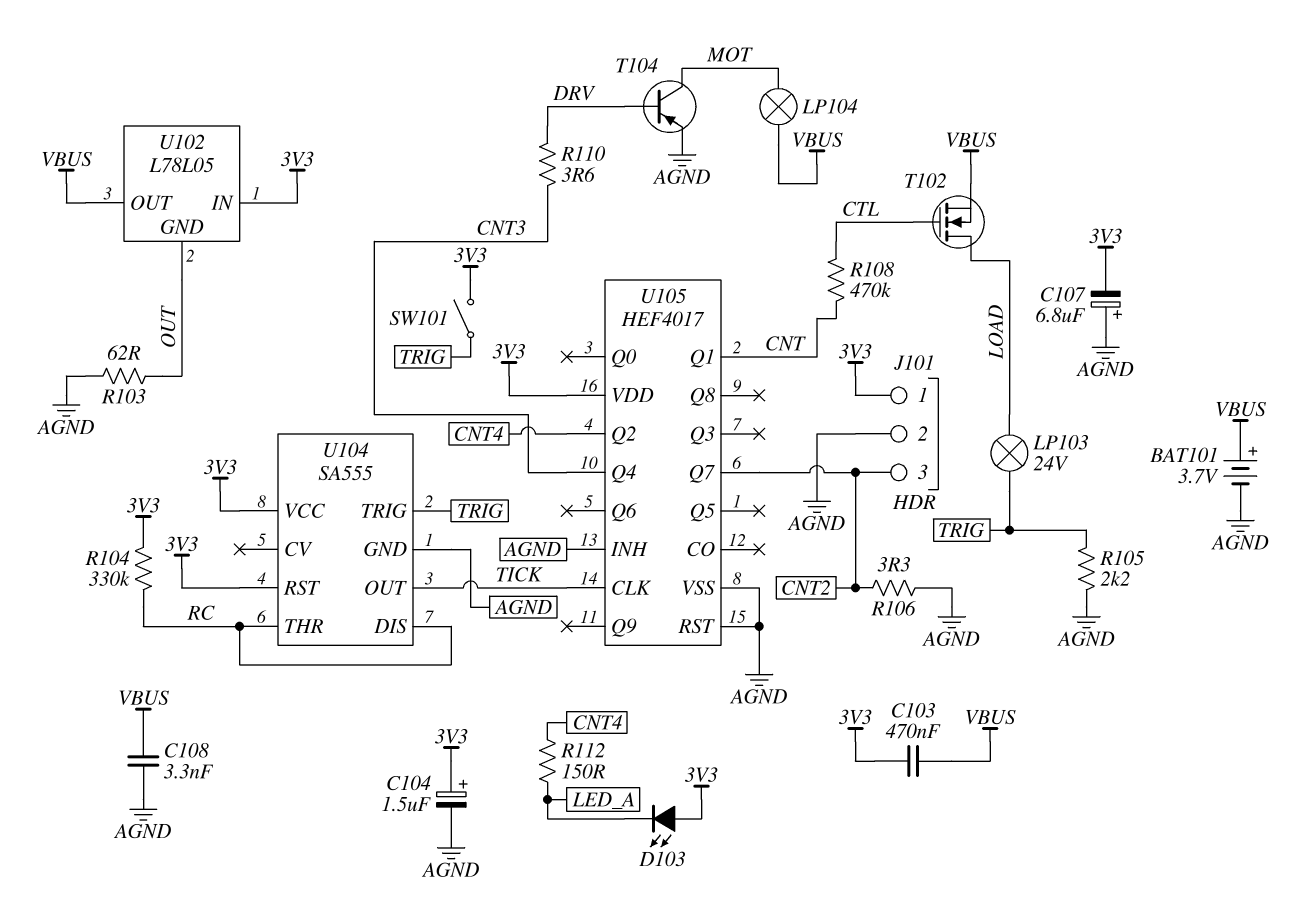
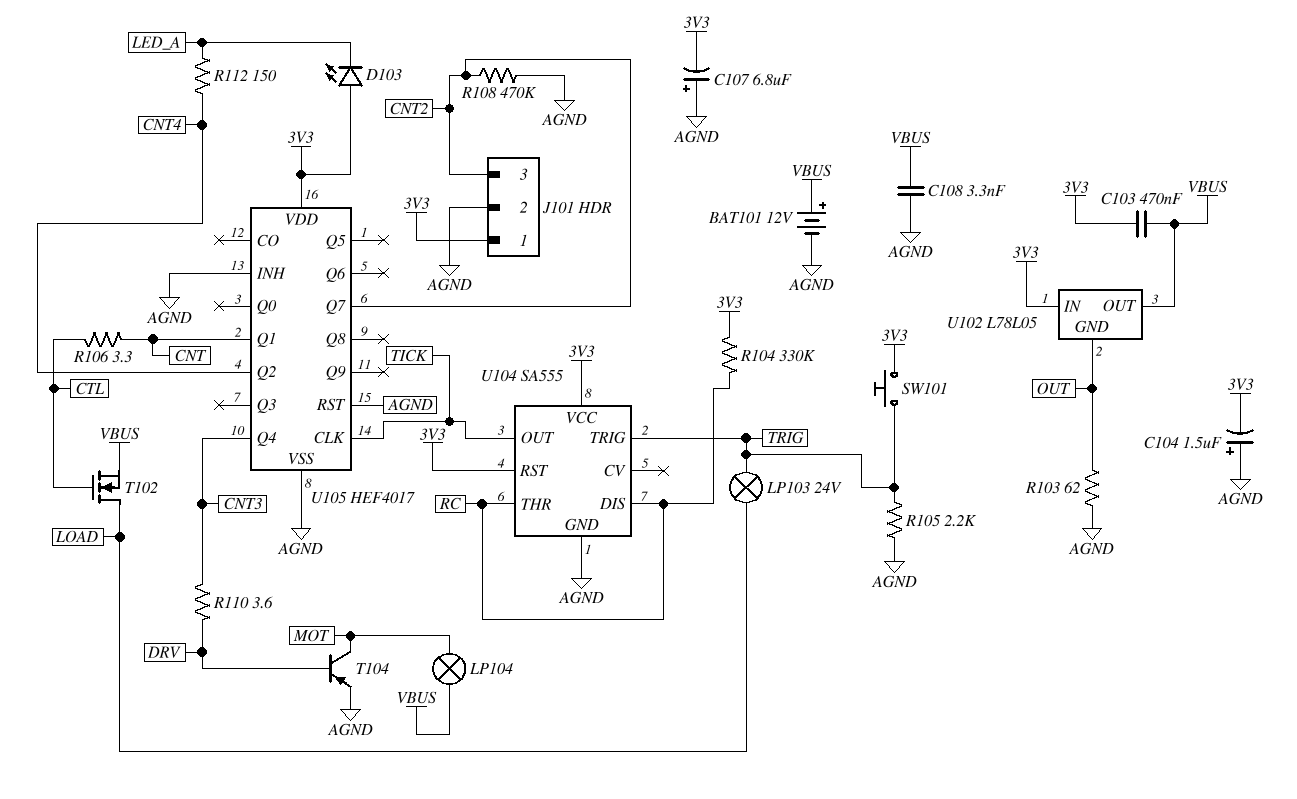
BAT101: 3.7V (plus VBUS, minus AGND) -> 12V (plus VBUS, minus AGND)
C104: 1.5uF (plus 3V3, minus AGND) -> 1.5uF (plus AGND, minus 3V3)
R106: 3.3 (AGND, CNT2) -> 3.3 (CNT, CTL)
R108: 470k (CNT, CTL) -> 470k (AGND, CNT2)
SW101: switch (3V3, TRIG) -> button (3V3, TRIG)

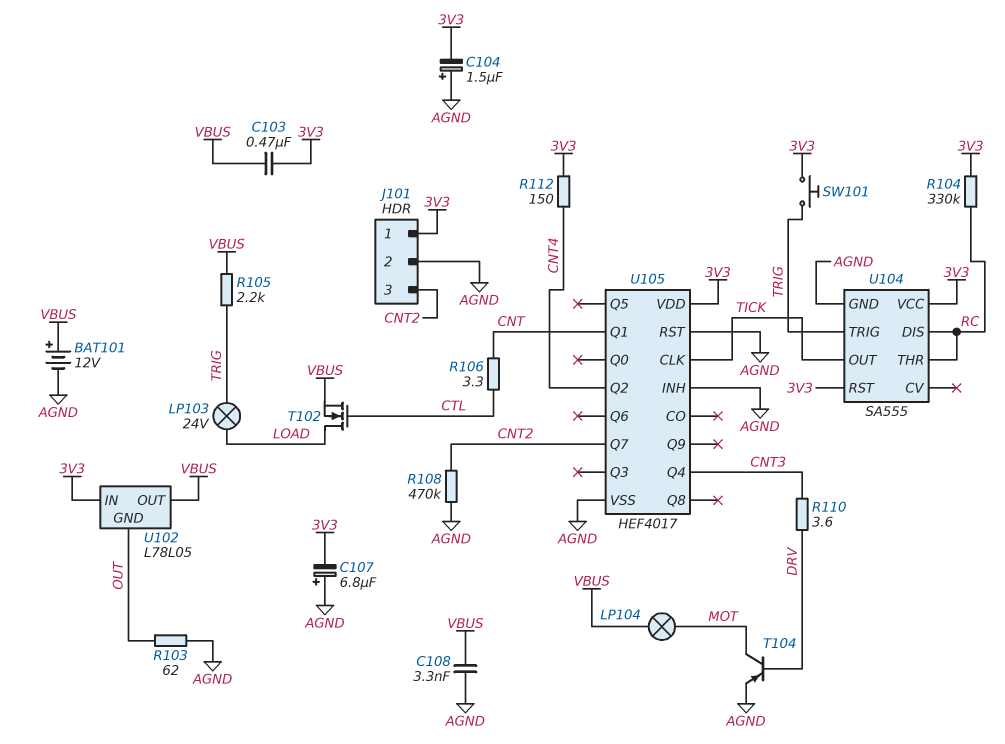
D103: LED (A 3V3, K LED_A) -> none
R105: 2.2k (AGND, TRIG) -> 2.2k (TRIG, VBUS)
R112: 150 (CNT4, LED_A) -> 150 (3V3, CNT4)

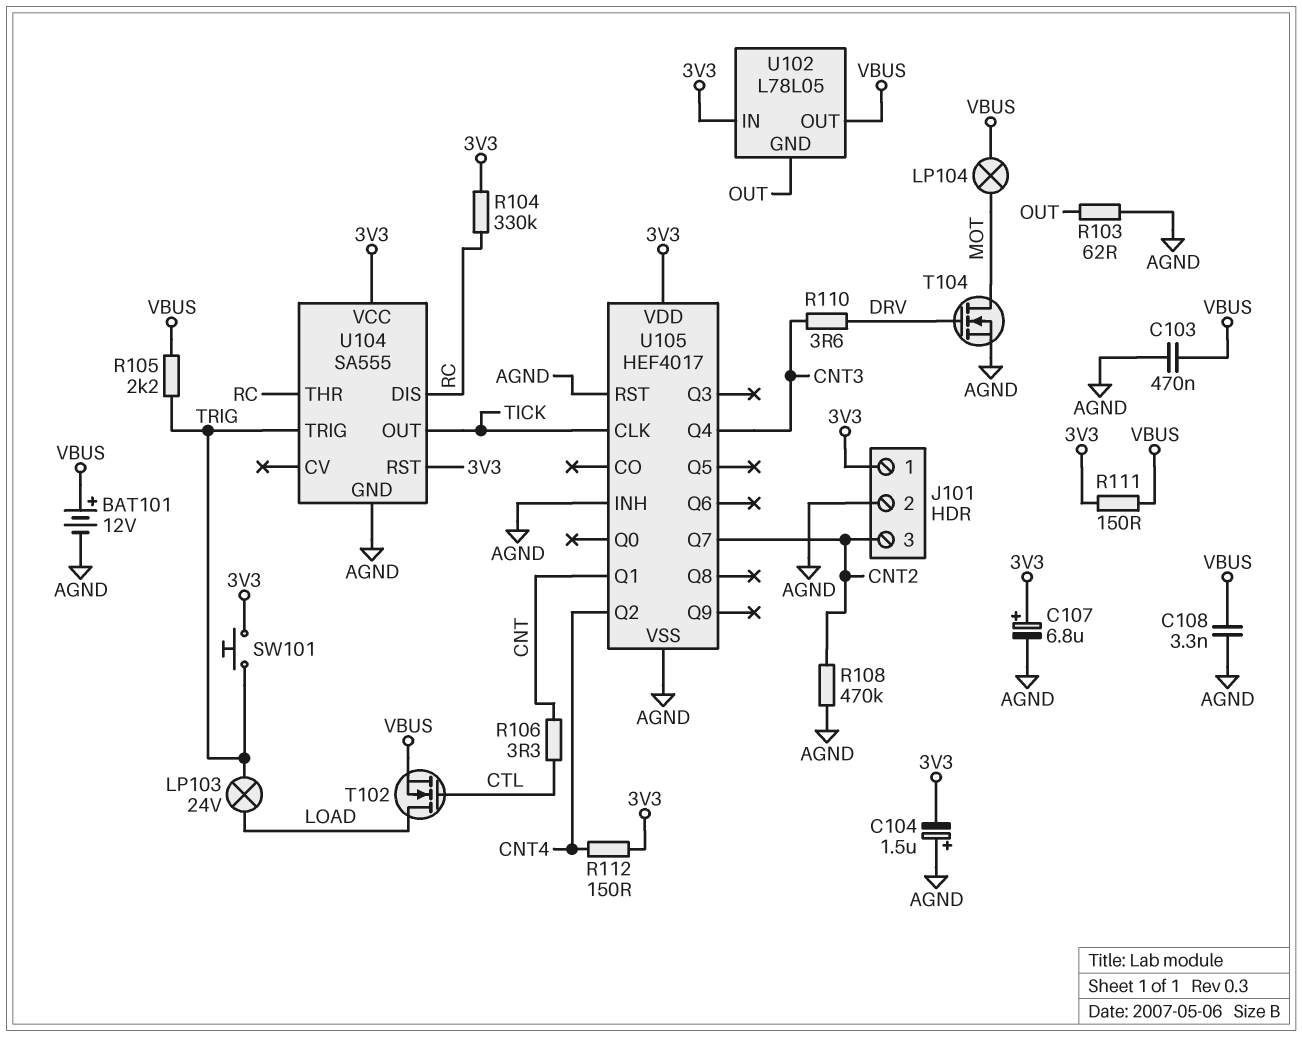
C103: 470nF (3V3, VBUS) -> 470nF (AGND, VBUS)
C107: 6.8uF (plus AGND, minus 3V3) -> 6.8uF (plus 3V3, minus AGND)
R111: none -> 150 (3V3, VBUS)
T104: PNP (B DRV, C MOT, E AGND) -> NMOS (G DRV, D MOT, S AGND)

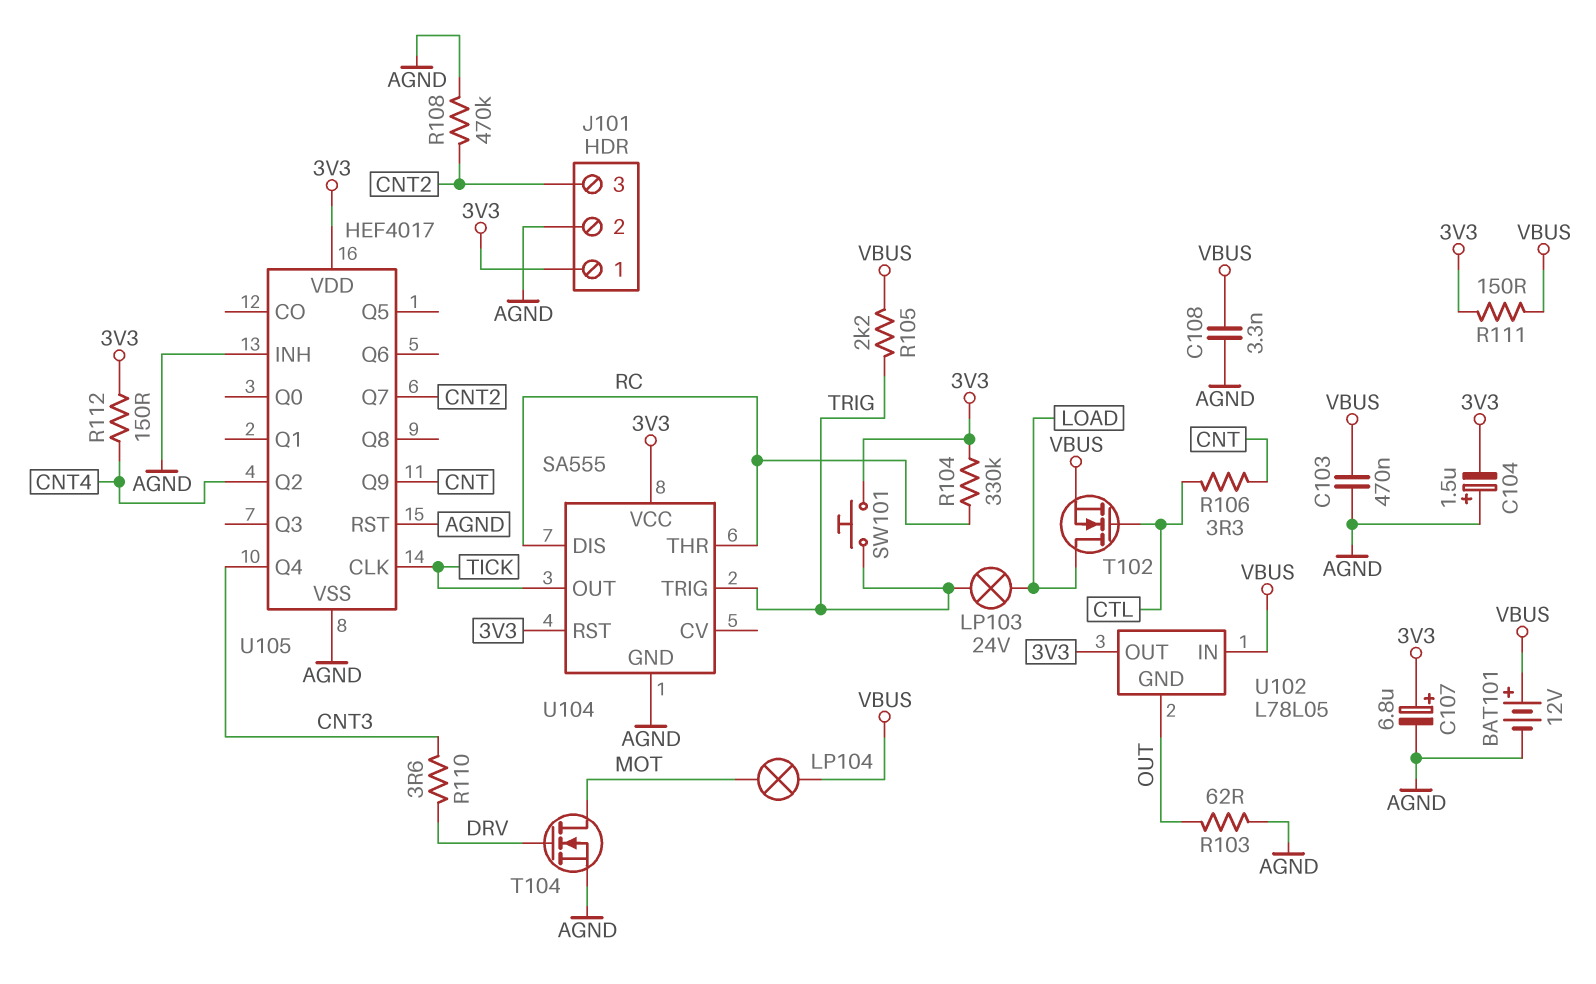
U102 pin IN: 3V3 -> VBUS
U102 pin OUT: VBUS -> 3V3
U105 pin Q1: CNT -> none
U105 pin Q9: none -> CNT

